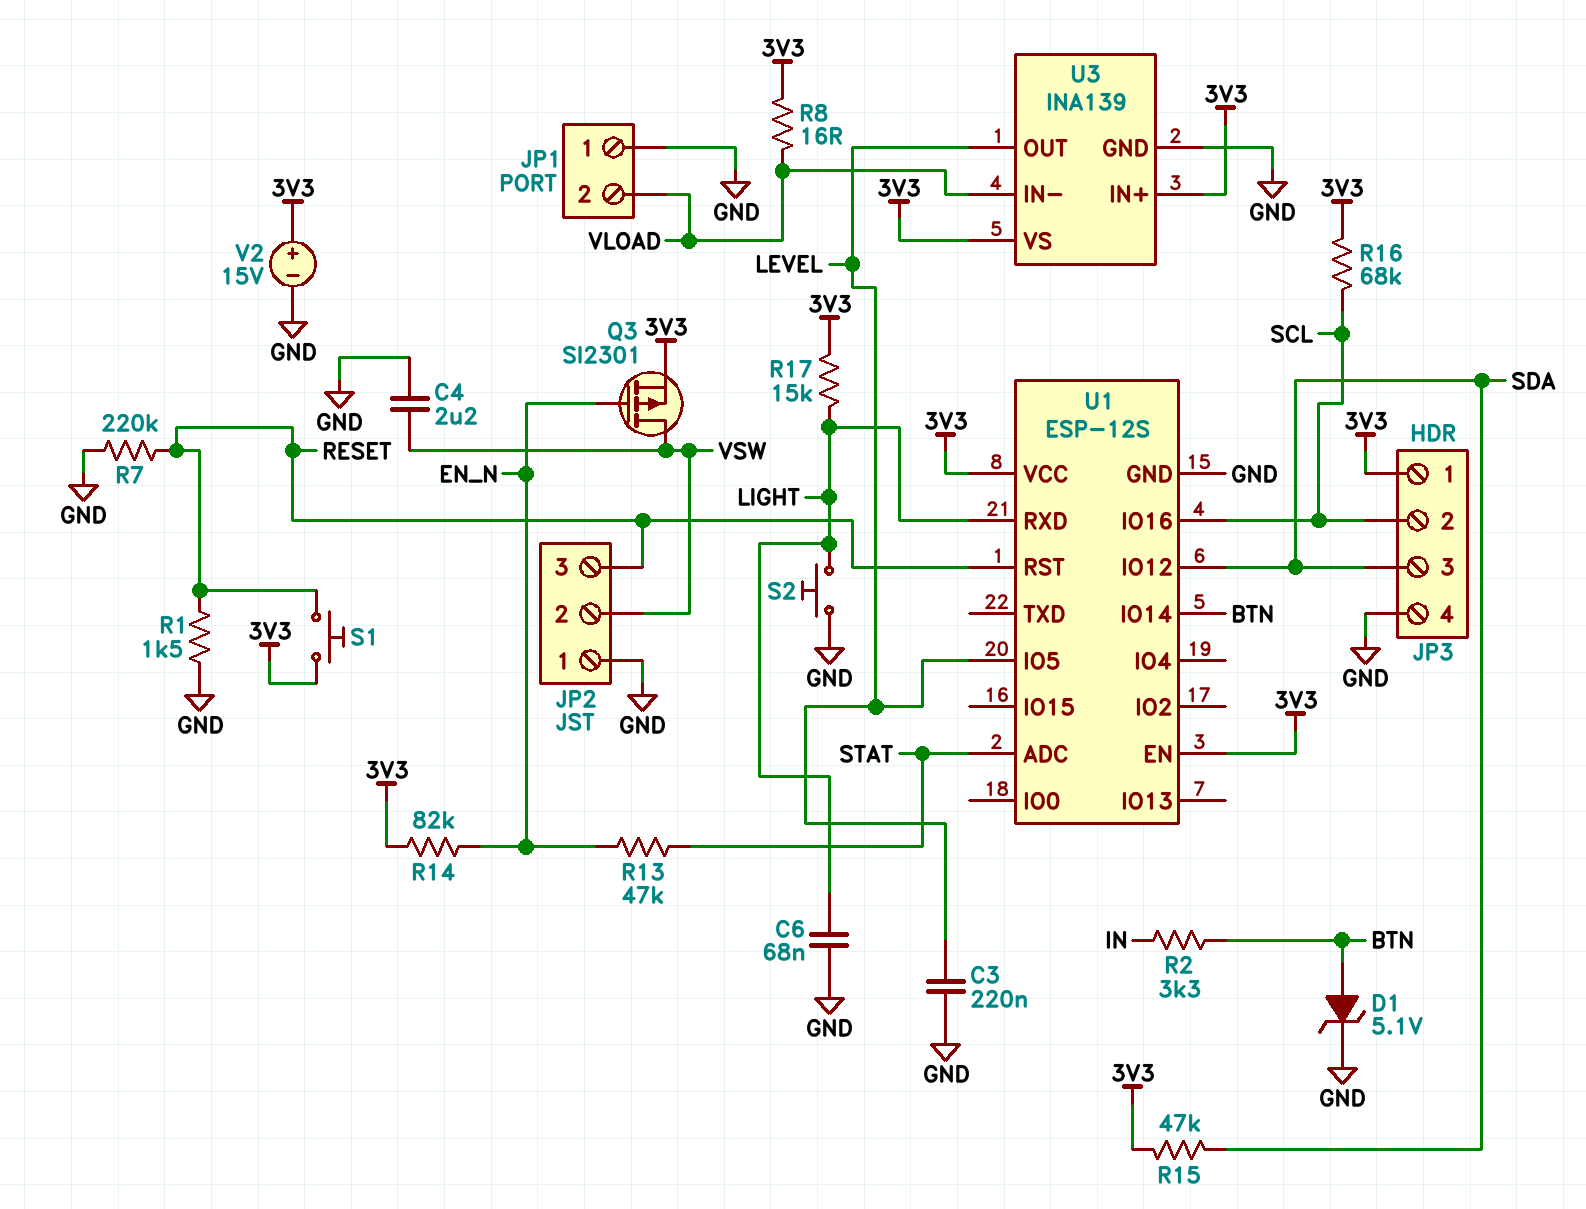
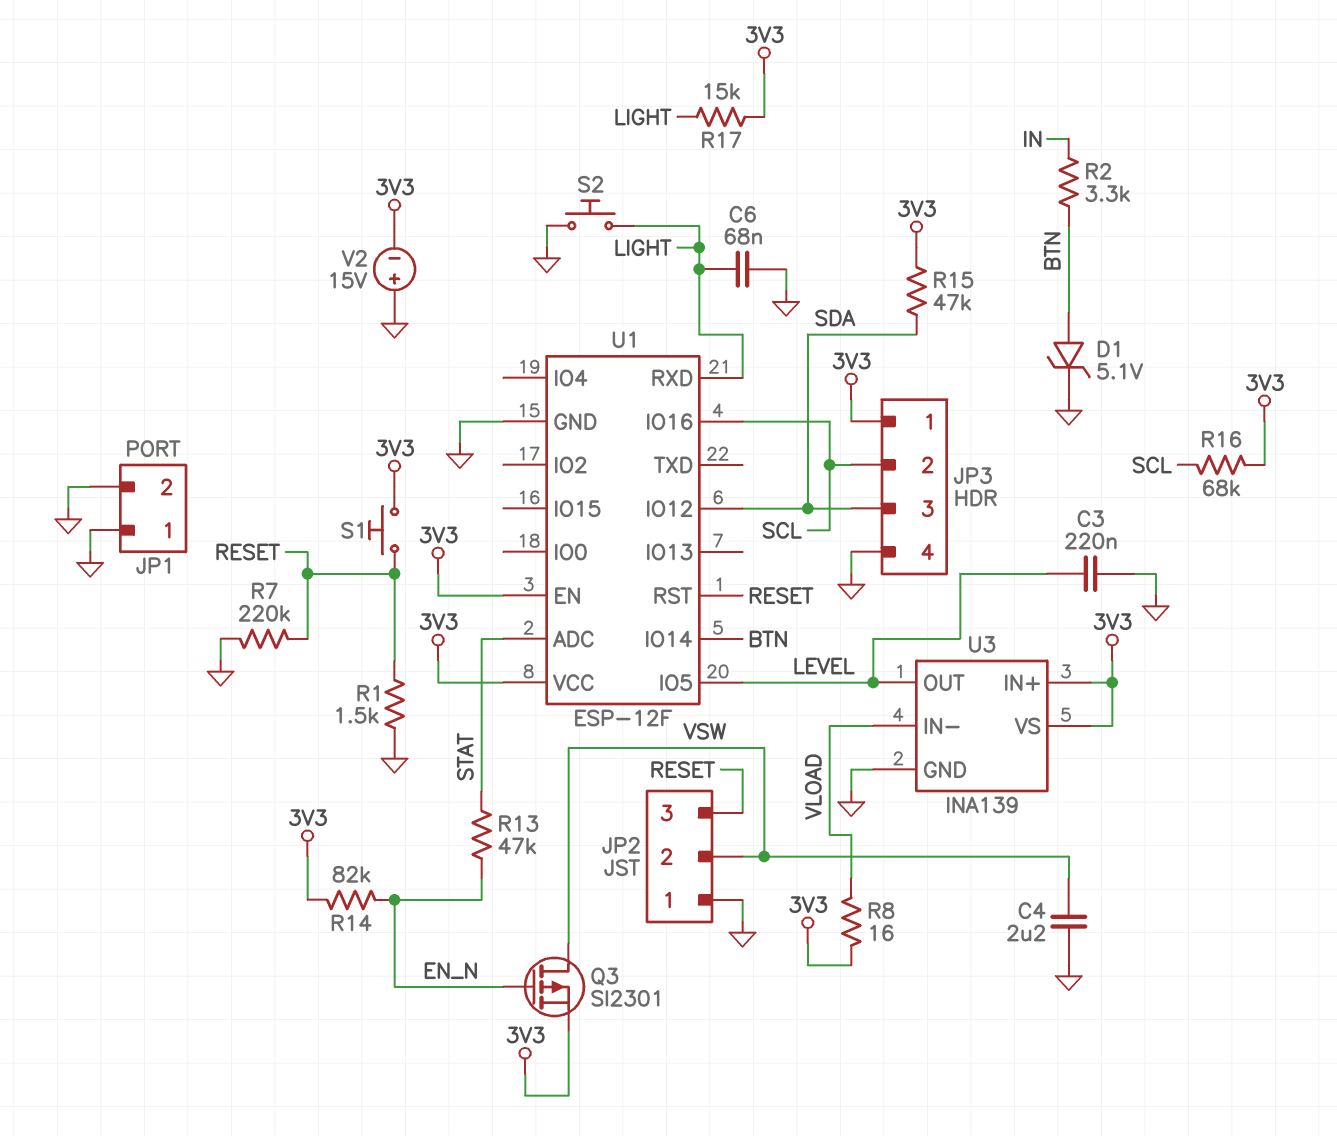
JP1 pin 2: VLOAD -> GND
U1: ESP-12S -> ESP-12F
V2: 15V (plus 3V3, minus GND) -> 15V (plus GND, minus 3V3)

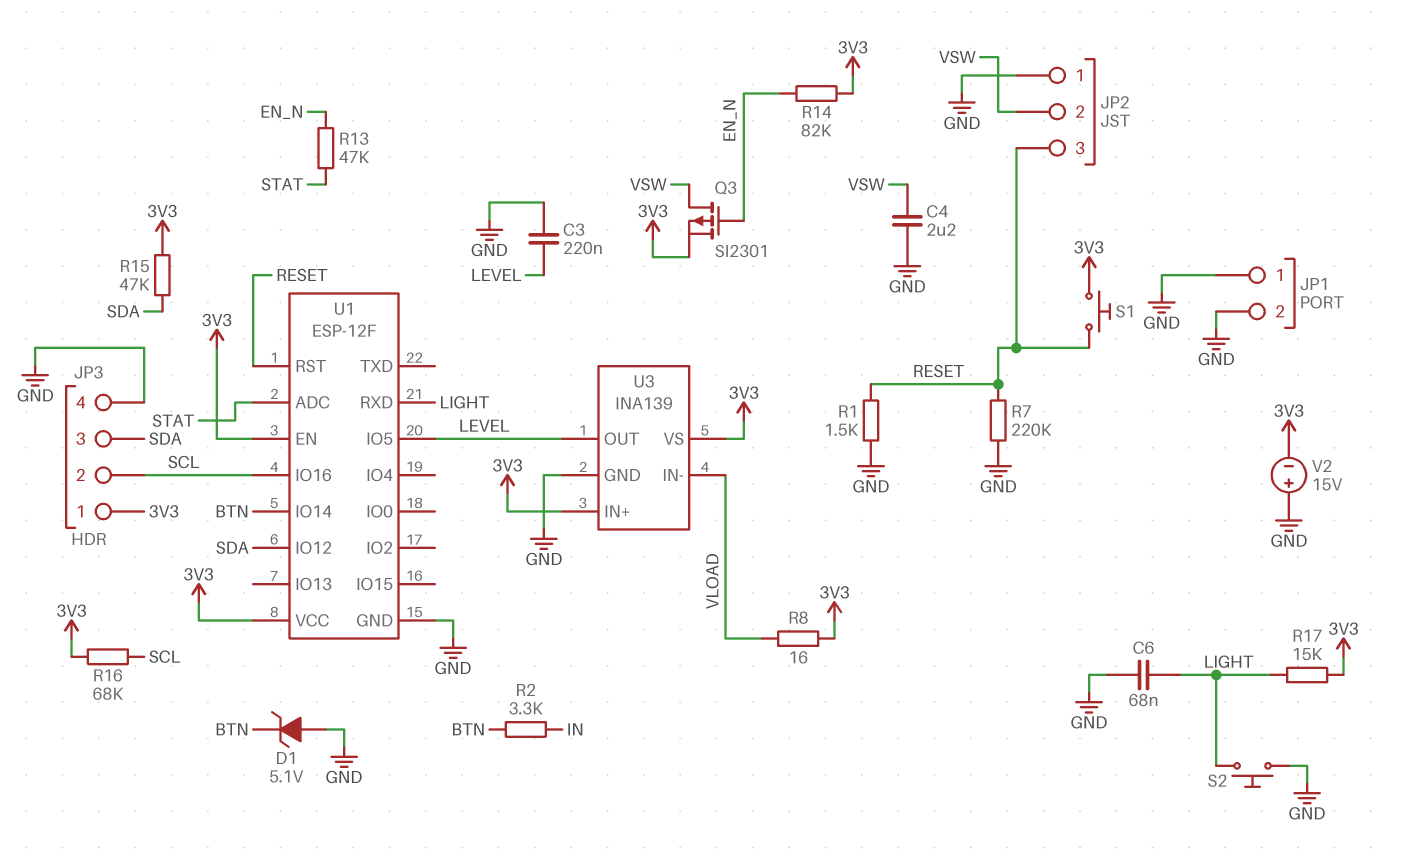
D1: zener 5.1V (A BTN, K GND) -> zener 5.1V (A GND, K BTN)

